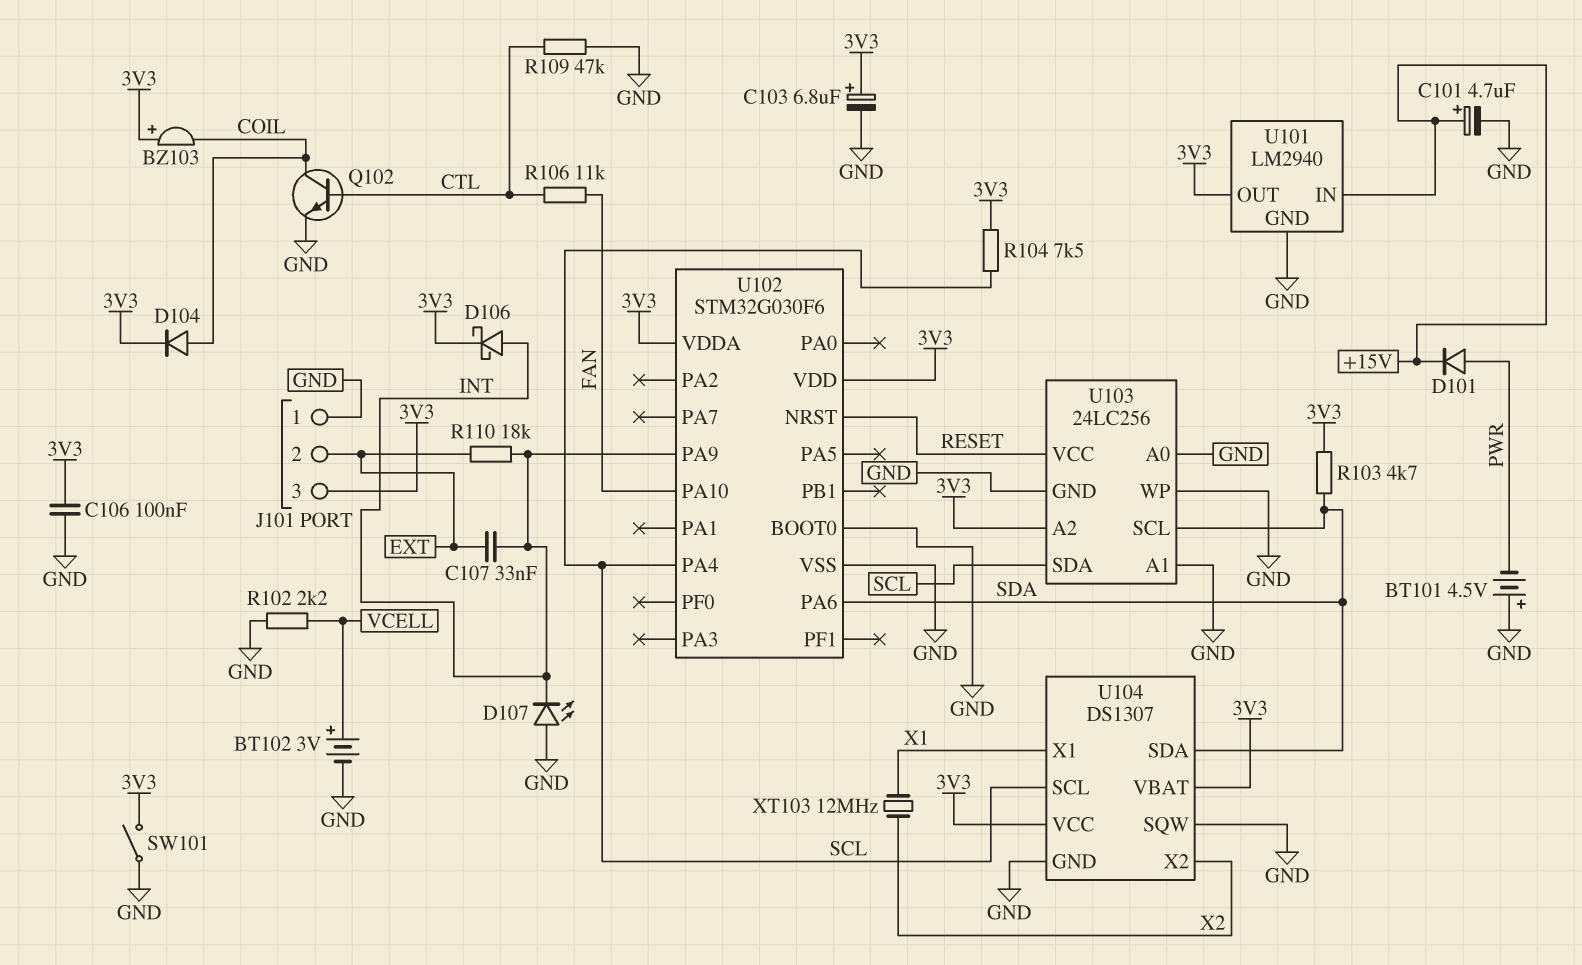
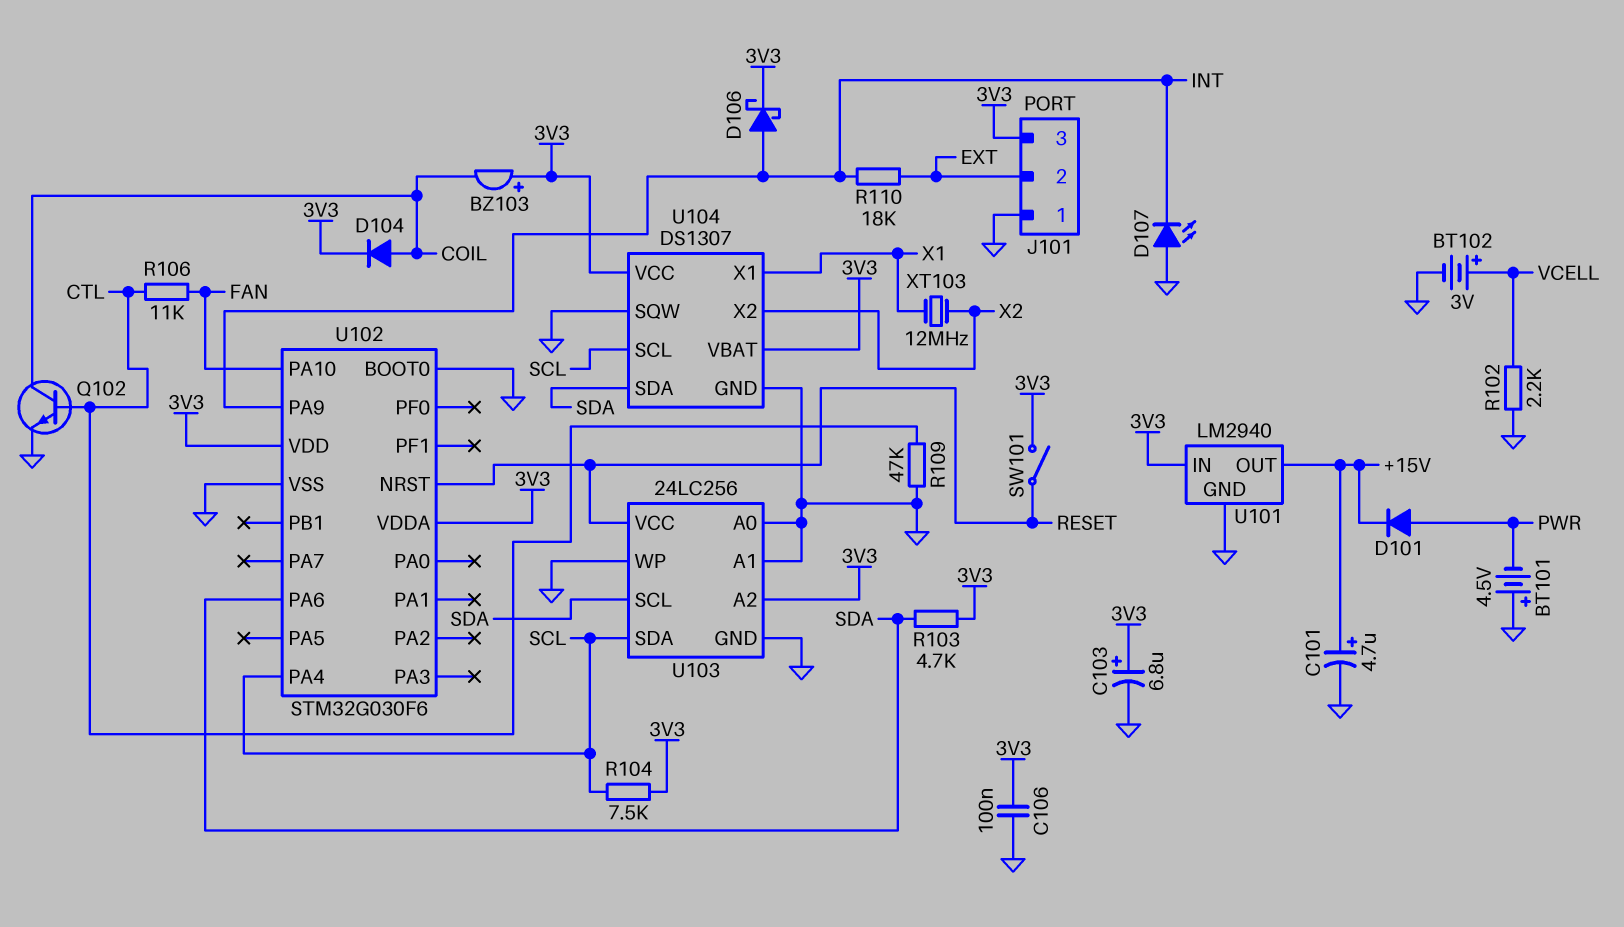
C107: 33nF (EXT, INT) -> none
SW101: switch (3V3, GND) -> switch (3V3, RESET)
U101 pin IN: +15V -> 3V3
U101 pin OUT: 3V3 -> +15V

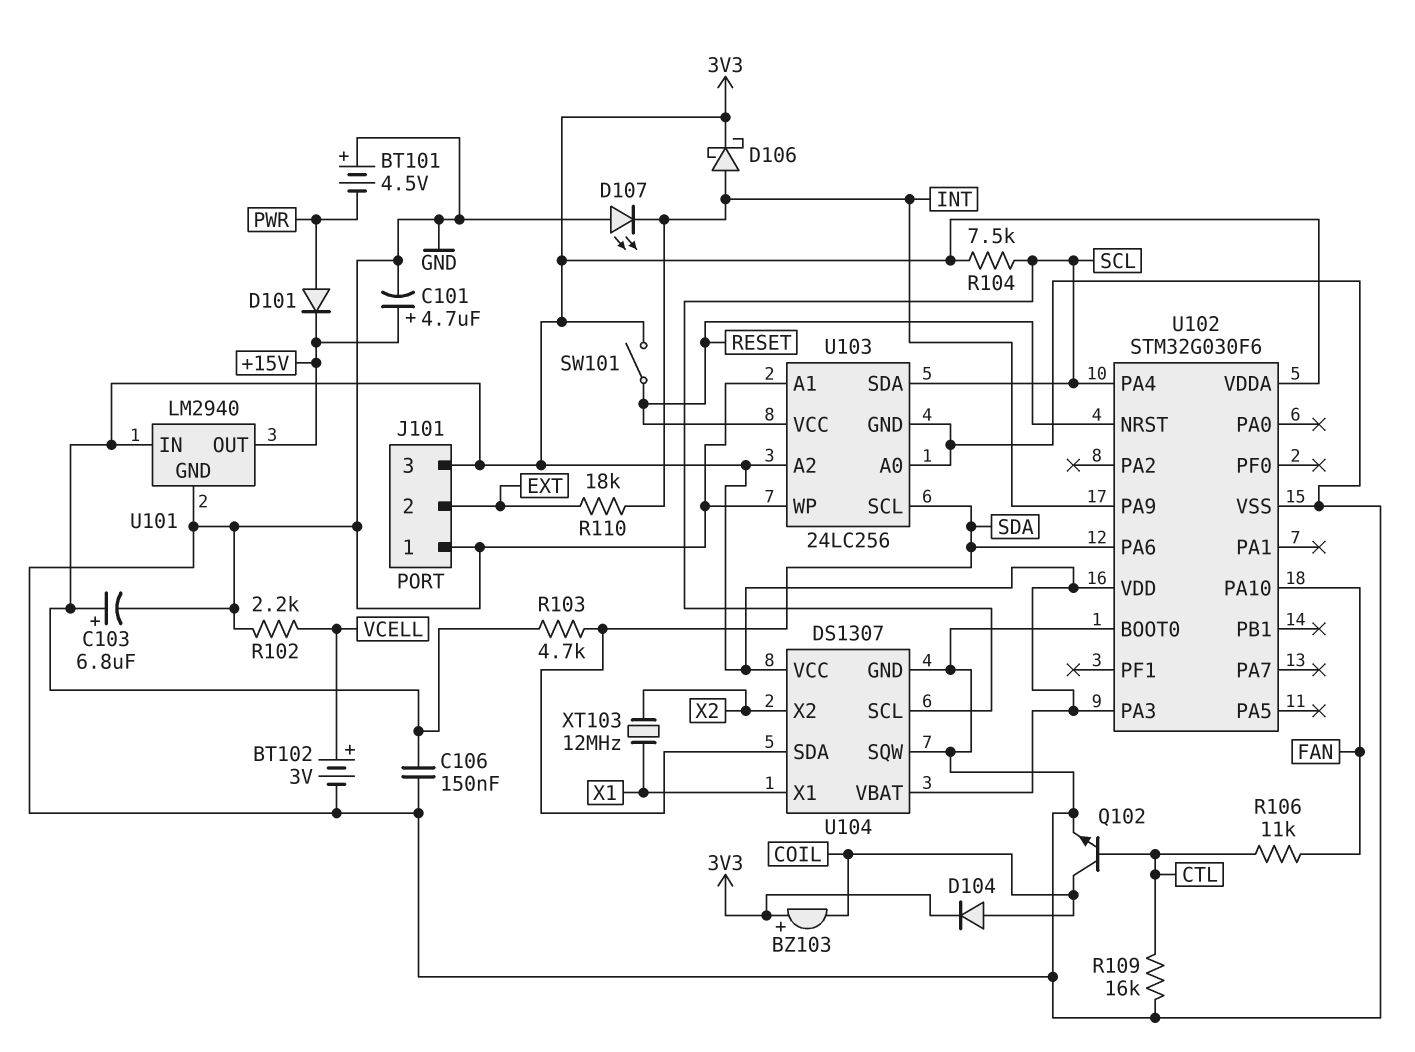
C106: 100nF (3V3, GND) -> 150nF (3V3, GND)
R109: 47k (CTL, GND) -> 16k (CTL, GND)
U102 pin PA3: none -> 3V3

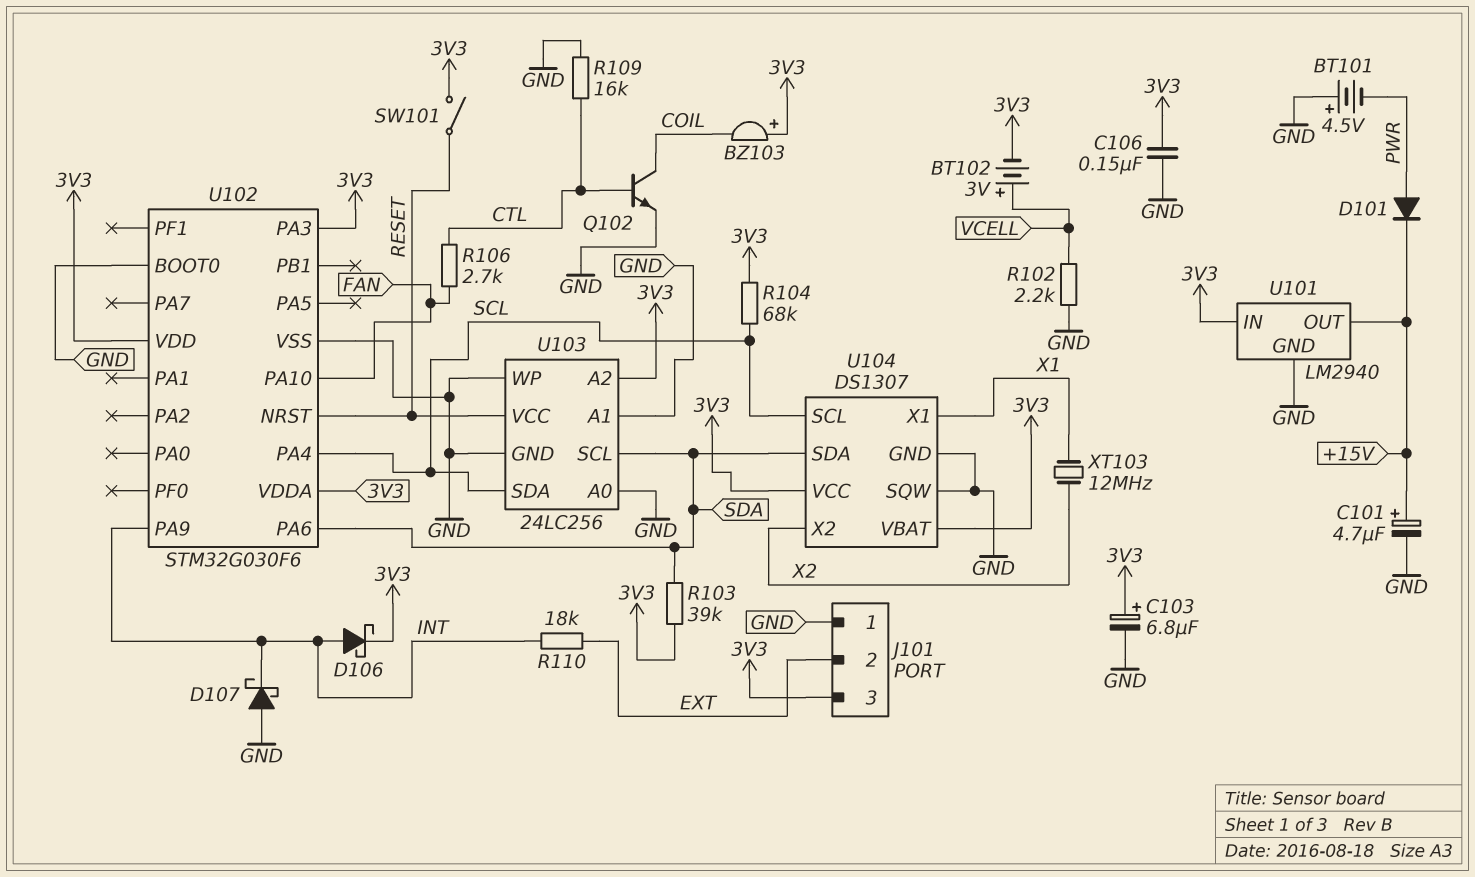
BT102: 3V (plus VCELL, minus GND) -> 3V (plus VCELL, minus 3V3)
D104: diode (A COIL, K 3V3) -> none
D107: LED (A GND, K INT) -> schottky (A GND, K INT)
R103: 4.7k (3V3, SDA) -> 39k (3V3, SDA)
R104: 7.5k (3V3, SCL) -> 68k (3V3, SCL)
R106: 11k (CTL, FAN) -> 2.7k (CTL, FAN)

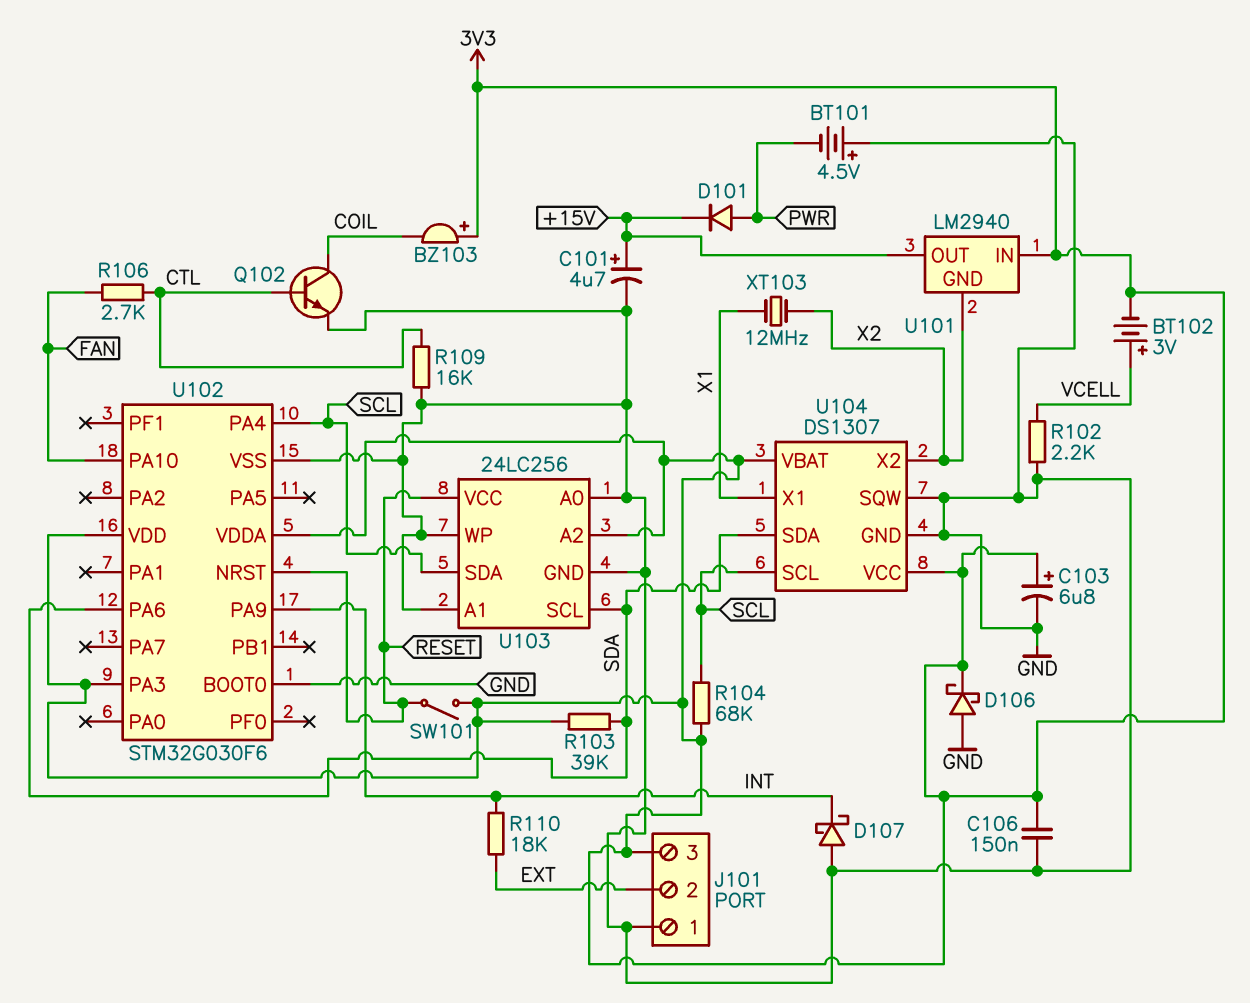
D106: schottky (A INT, K 3V3) -> schottky (A GND, K 3V3)
U101 pin GND: GND -> X2

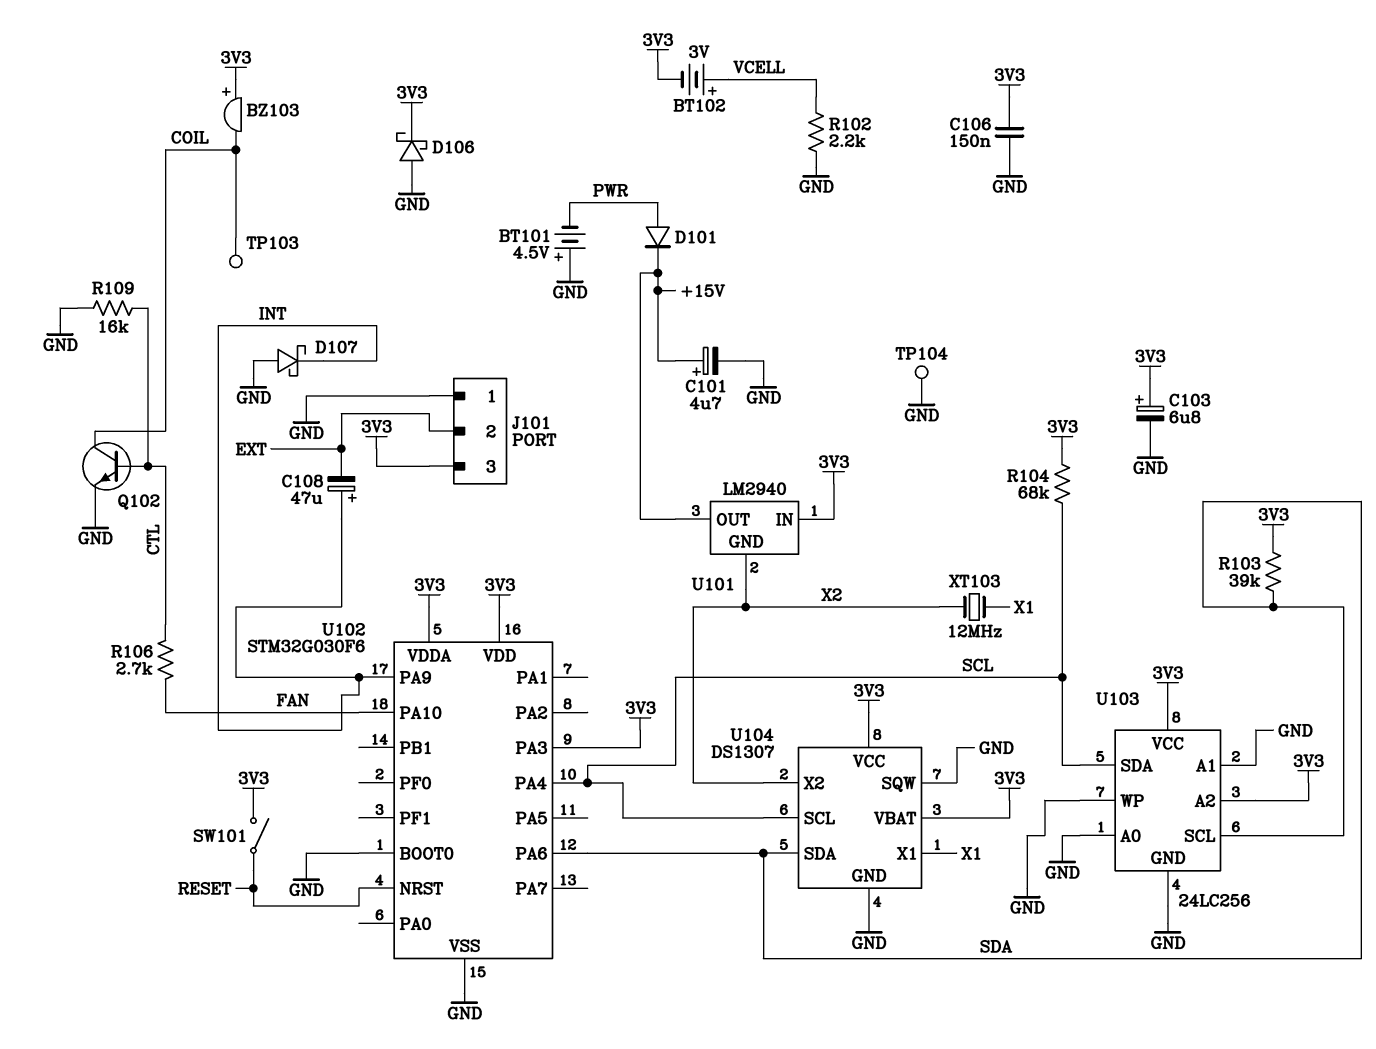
C108: none -> 47uF (plus INT, minus EXT)
R110: 18k (EXT, INT) -> none
TP103: none -> test point (COIL)
TP104: none -> test point (GND)
U103 pin VCC: RESET -> 3V3

